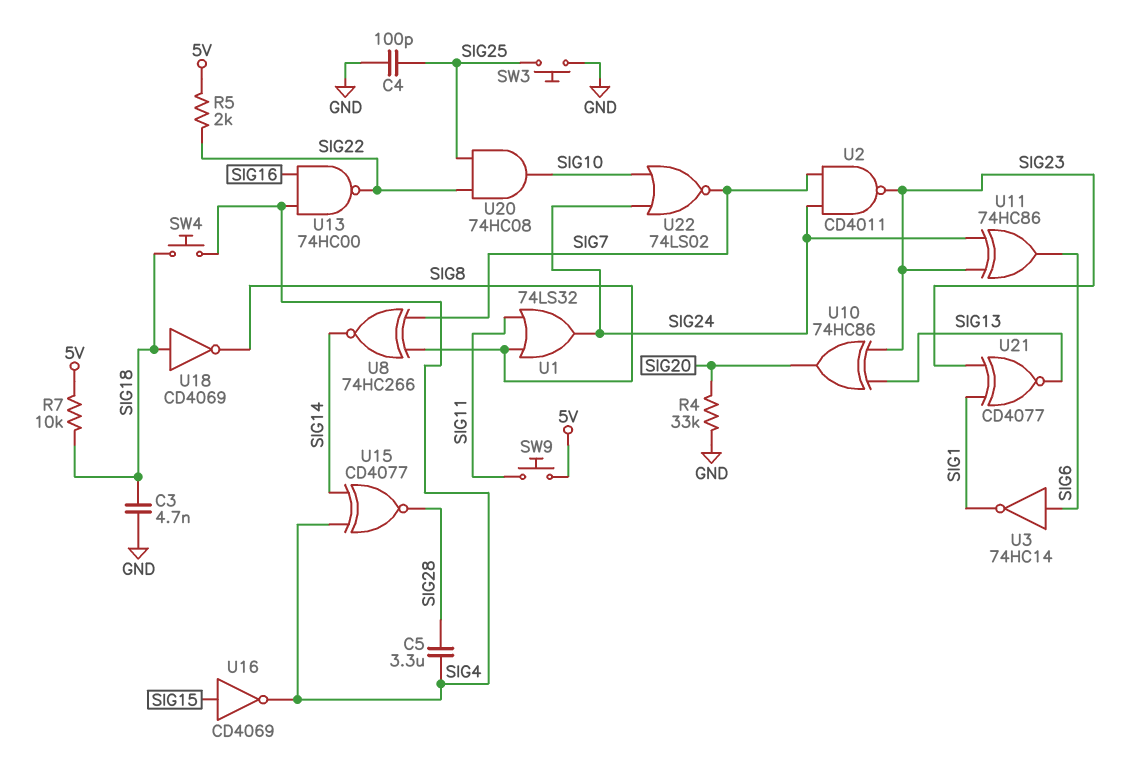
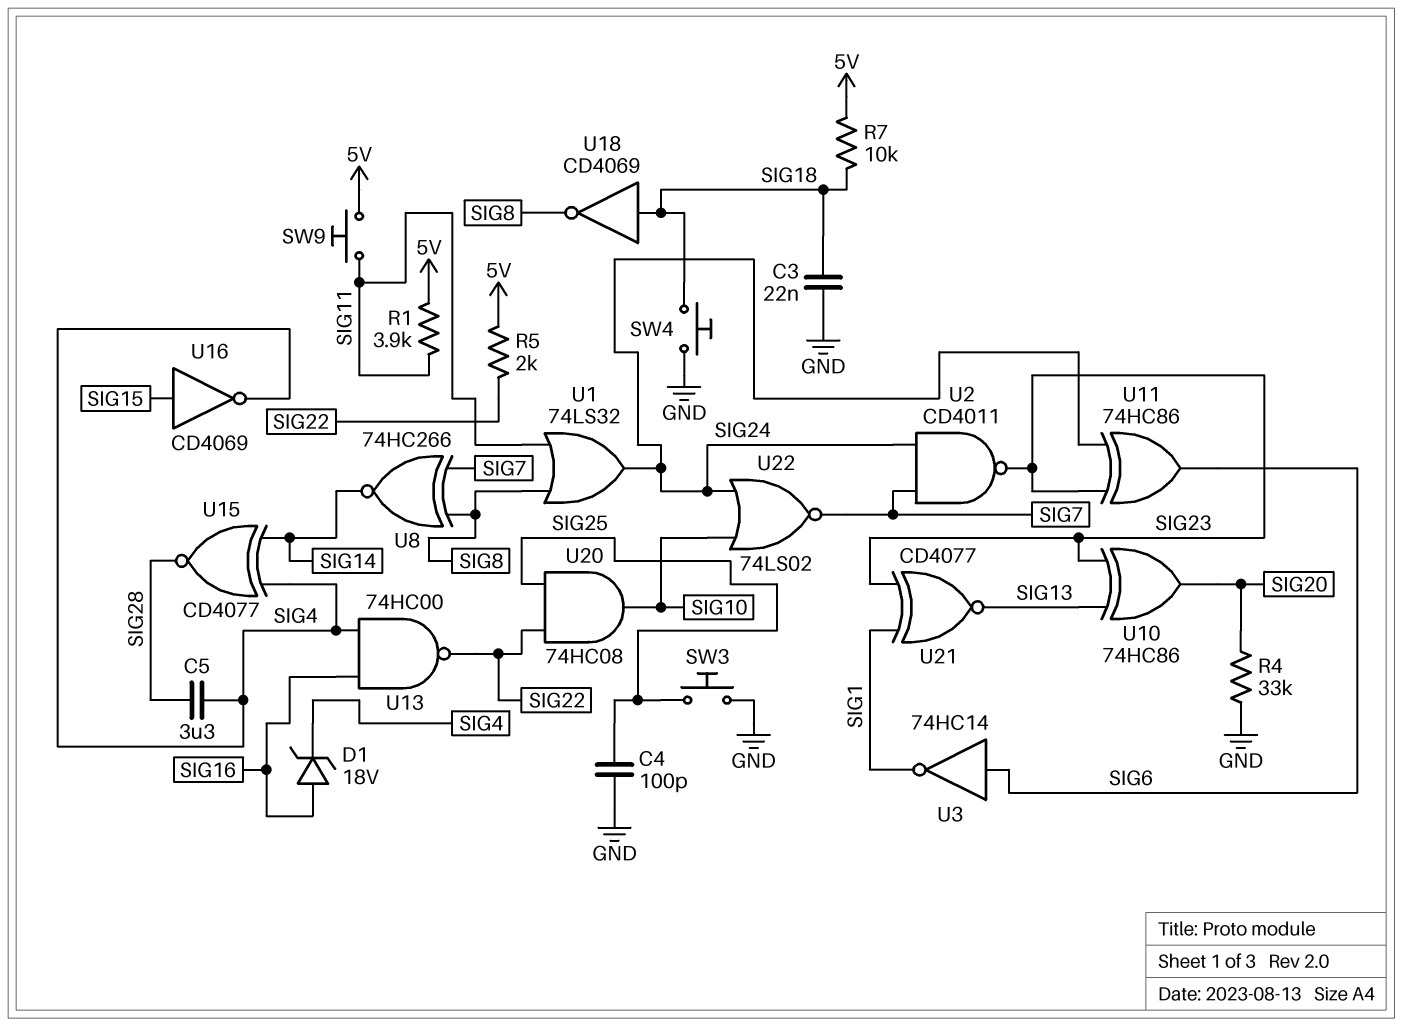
C3: 4.7nF (GND, SIG18) -> 22nF (GND, SIG18)
D1: none -> zener 18V (A SIG16, K SIG4)
R1: none -> 3.9k (5V, SIG11)
SW4: button (SIG4, SIG18) -> button (GND, SIG18)

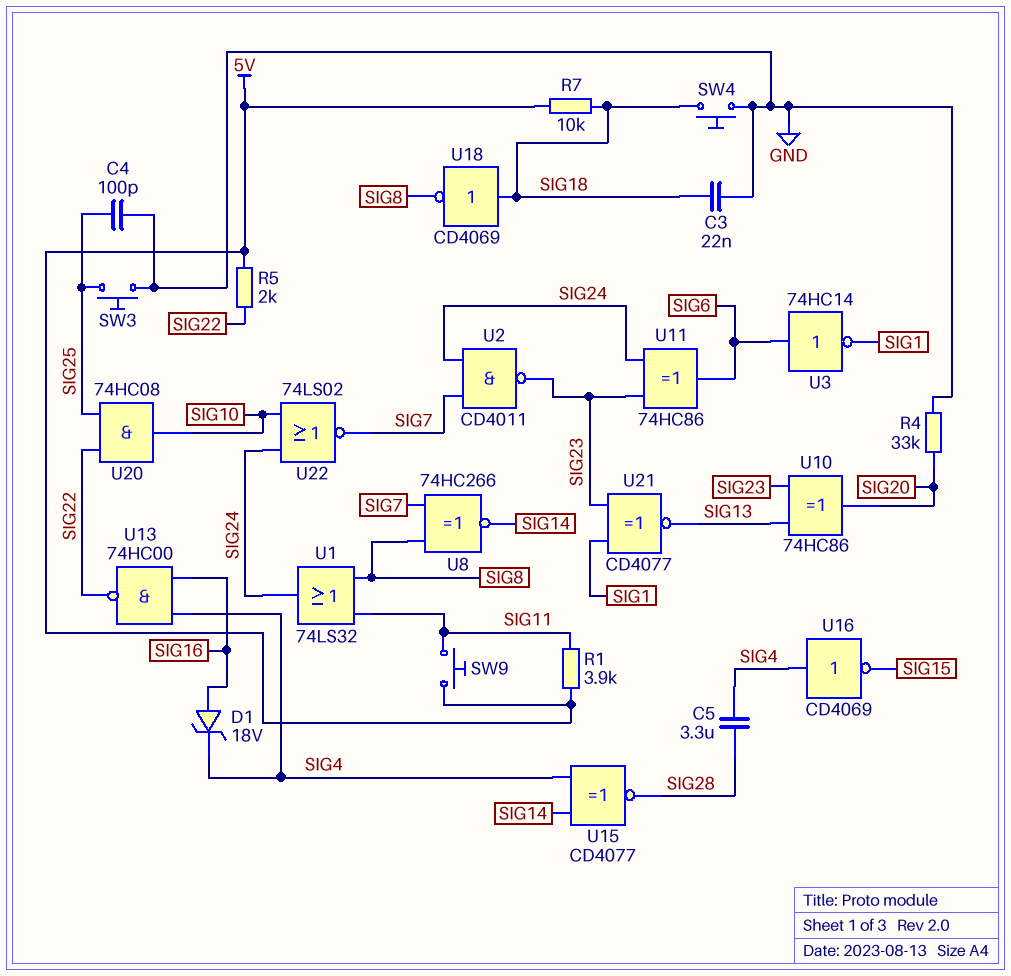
U16: NOT CD4069 (in SIG15, out SIG4) -> NOT CD4069 (in SIG4, out SIG15)

